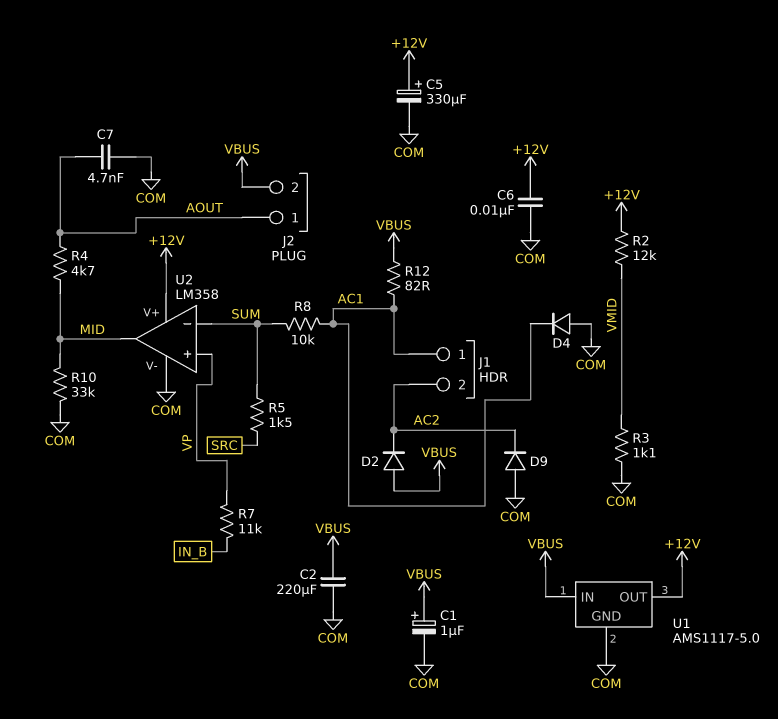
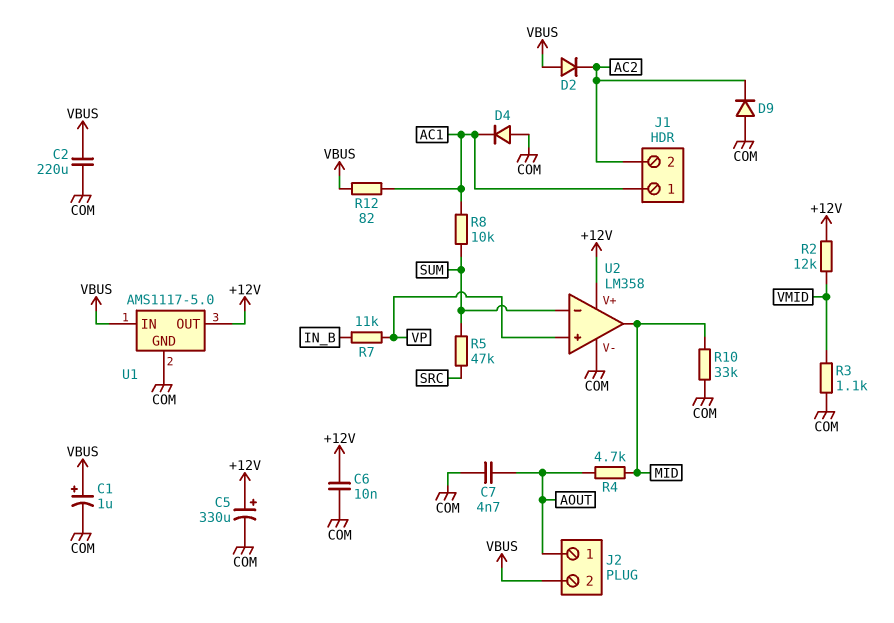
R5: 1.5k (SRC, SUM) -> 47k (SRC, SUM)

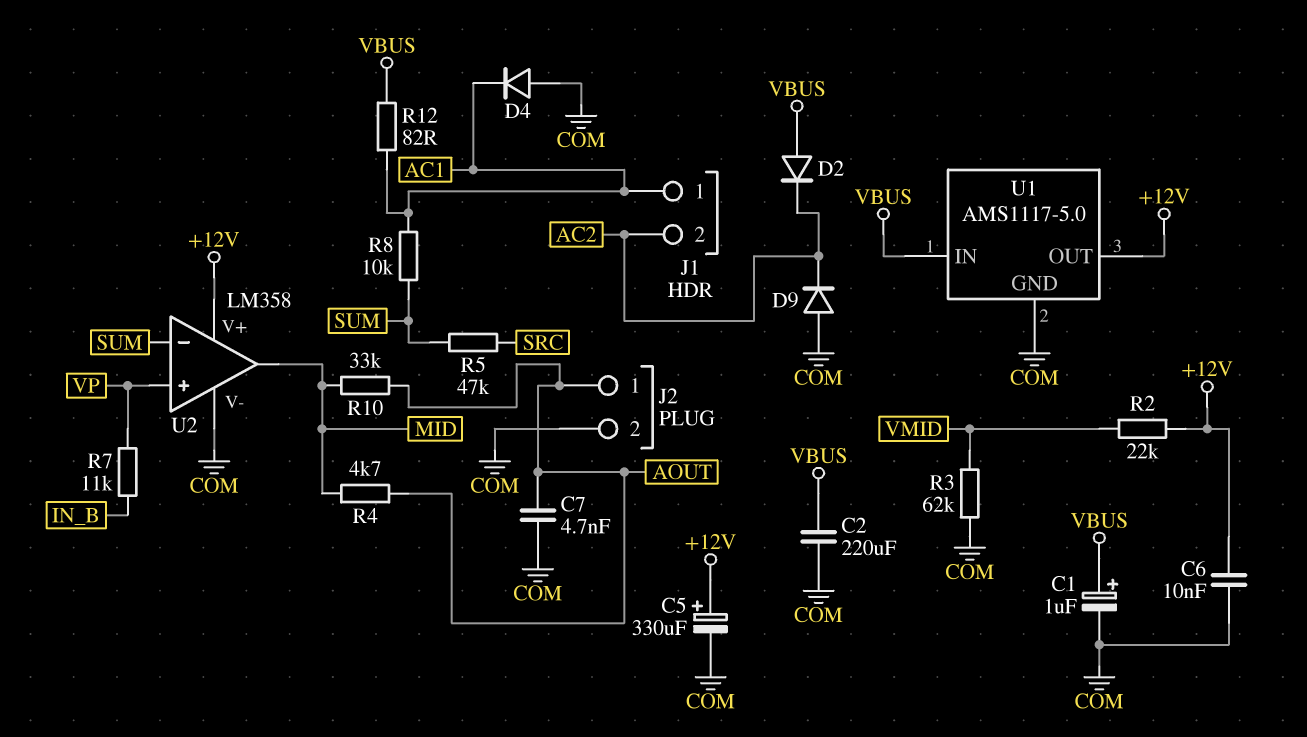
J2 pin 2: VBUS -> COM
R2: 12k (+12V, VMID) -> 22k (+12V, VMID)
R3: 1.1k (COM, VMID) -> 62k (COM, VMID)
R10: 33k (COM, MID) -> 33k (AOUT, MID)

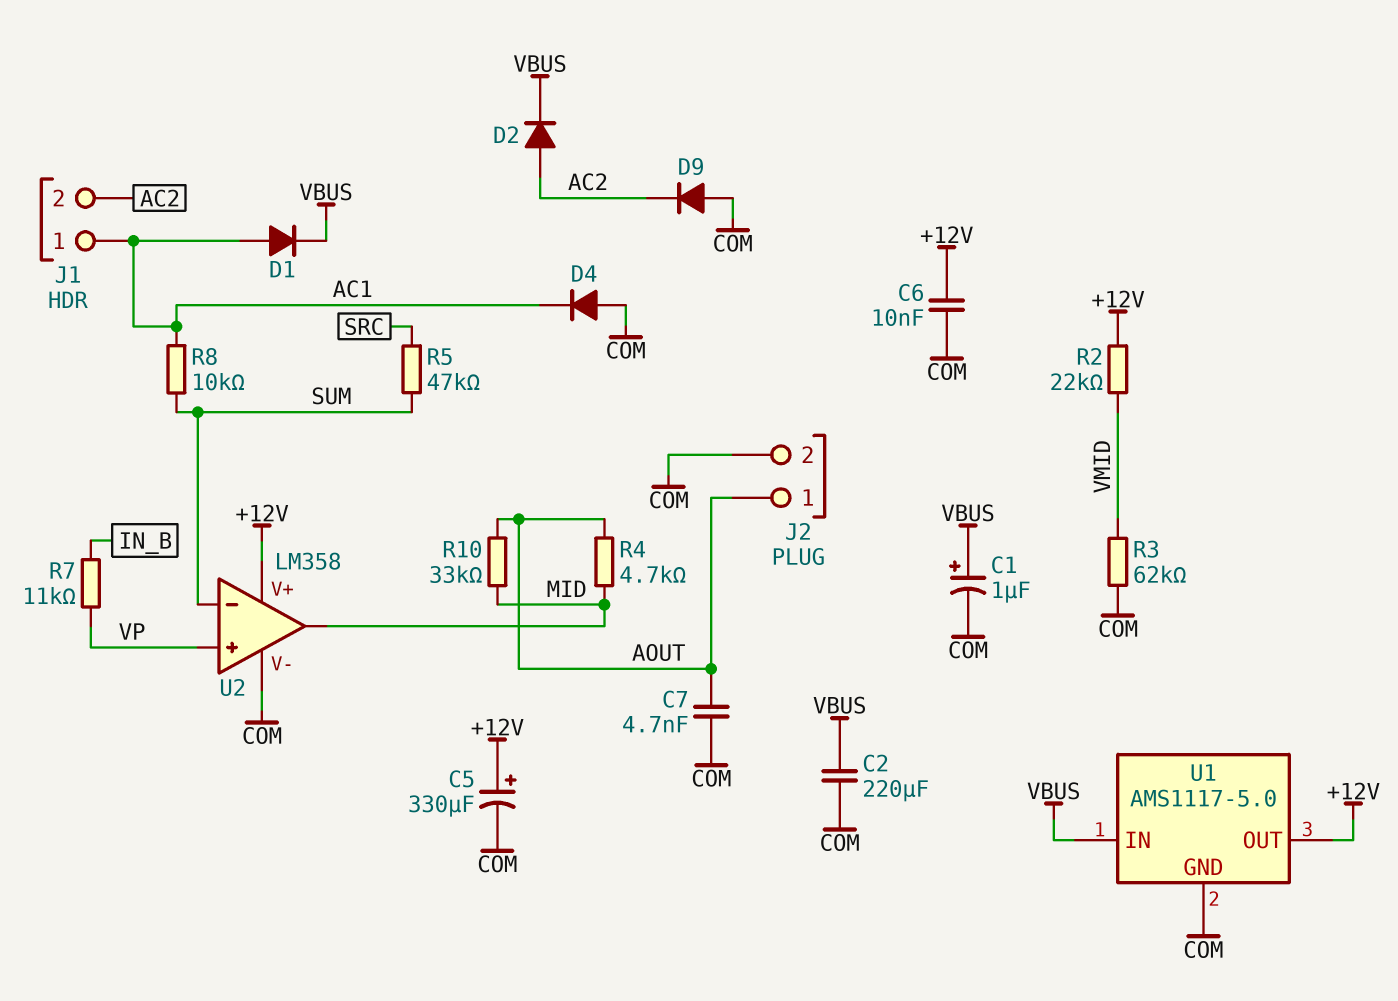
D1: none -> diode (A AC1, K VBUS)
D2: diode (A VBUS, K AC2) -> diode (A AC2, K VBUS)
R12: 82 (AC1, VBUS) -> none

